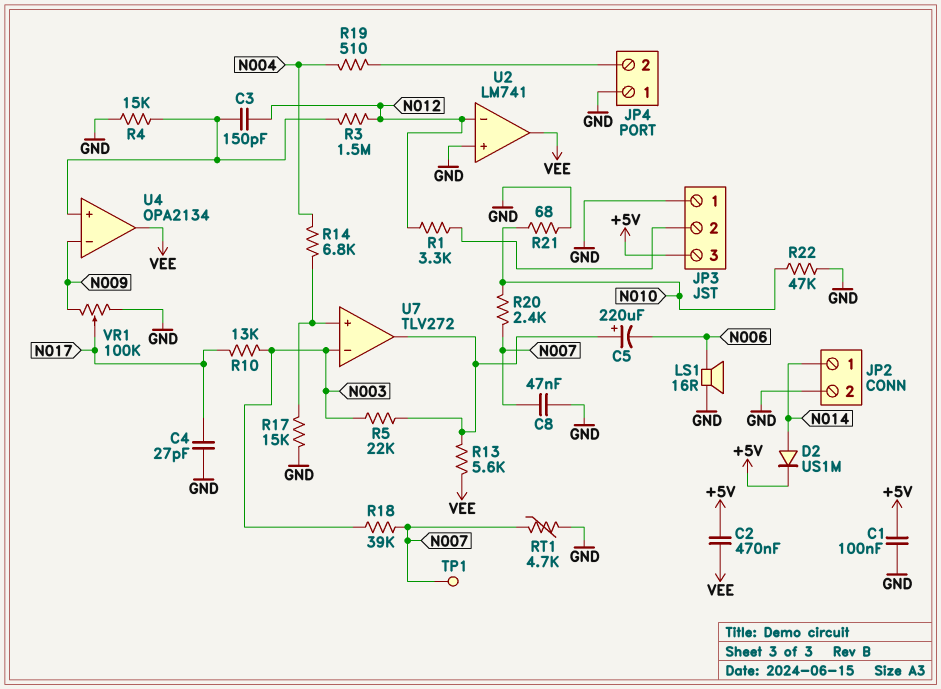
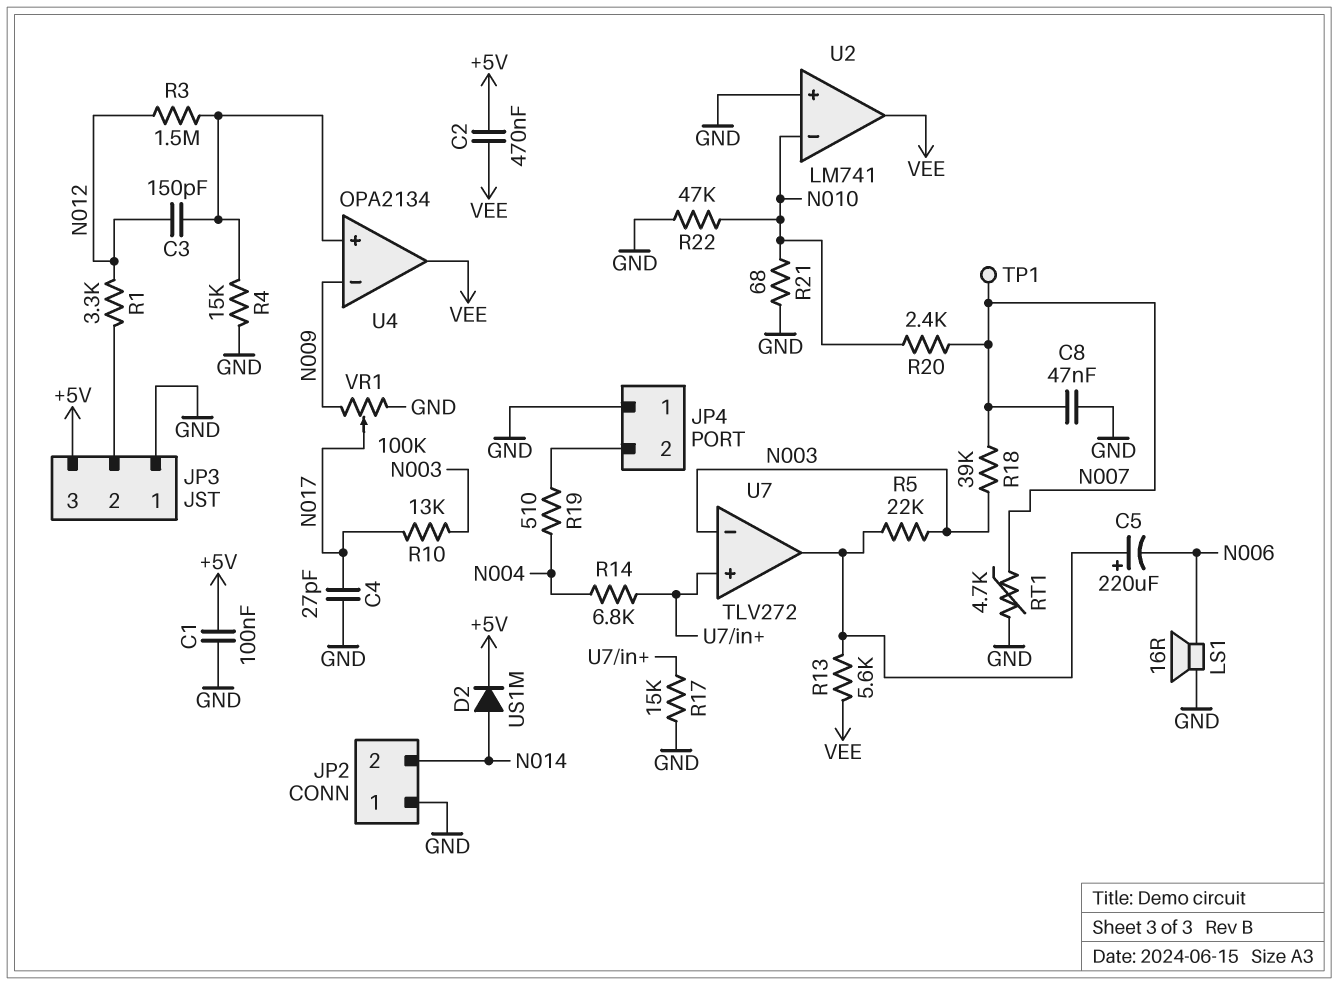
JP2 pin 1: N014 -> GND
JP2 pin 2: GND -> N014
U2 pin in-: N012 -> N010

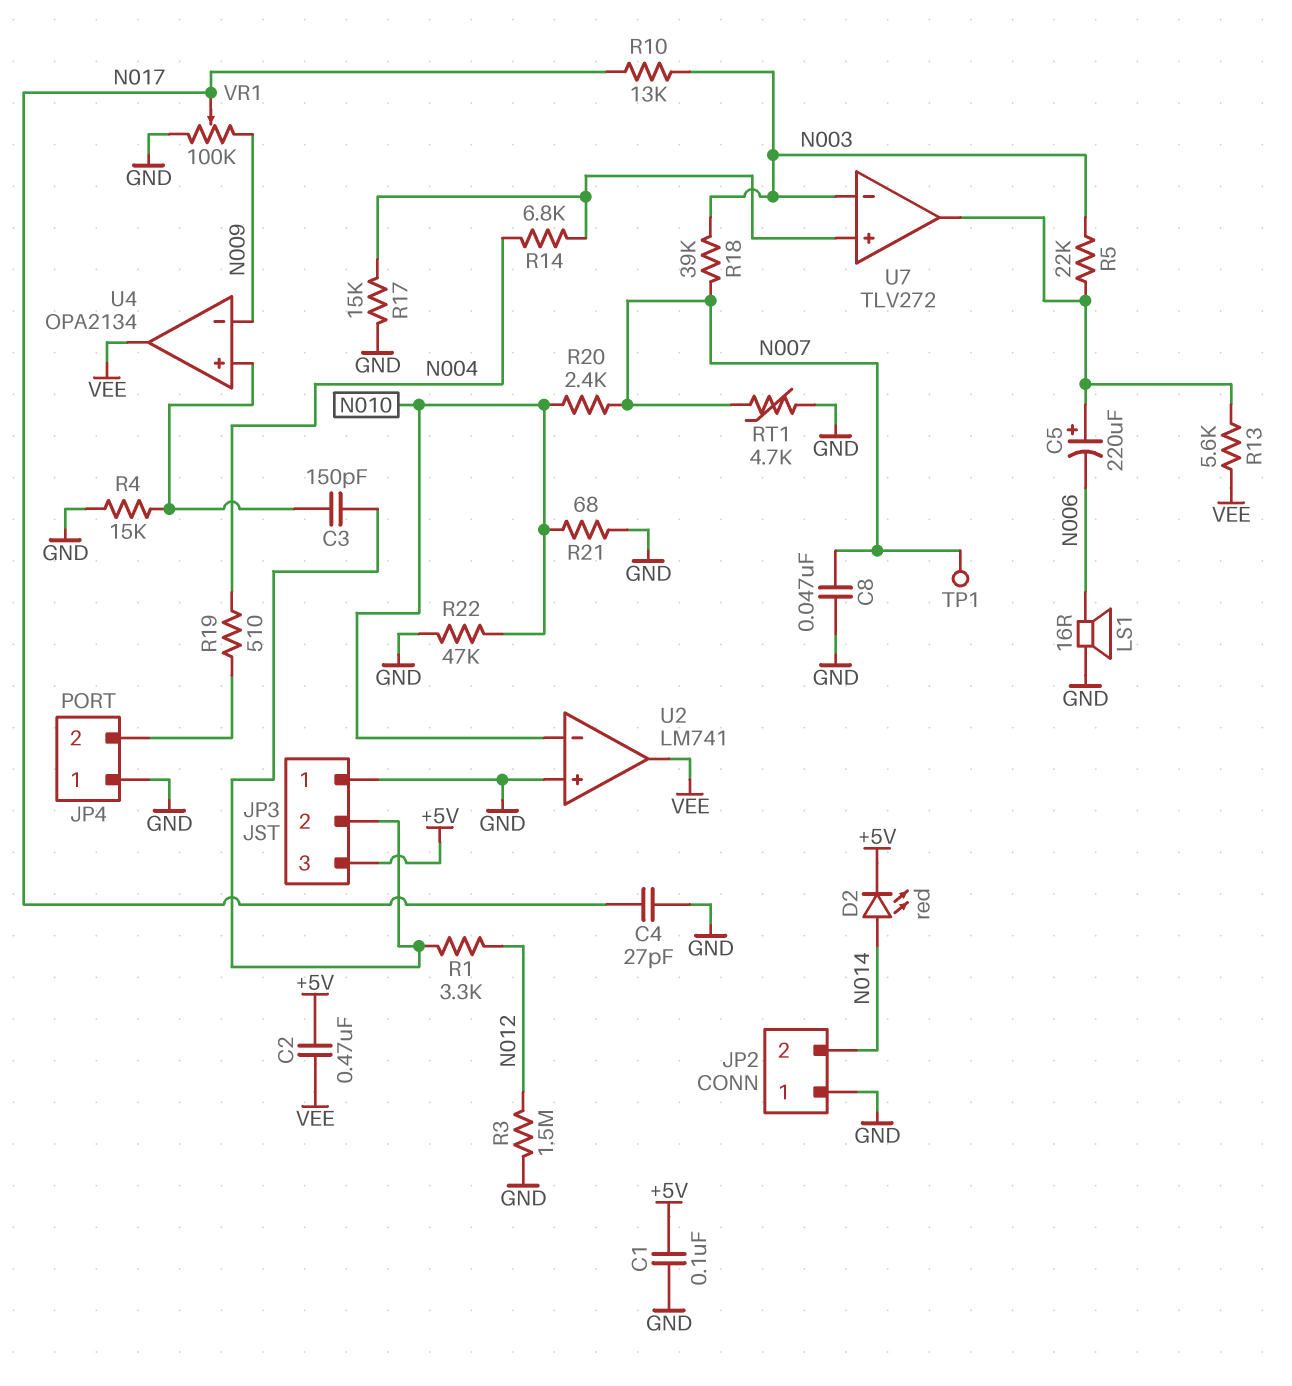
C3: 150pF (N012, U4/in+) -> 150pF (JP3/2, U4/in+)
D2: diode US1M (A N014, K +5V) -> LED red (A N014, K +5V)
R3: 1.5M (N012, U4/in+) -> 1.5M (GND, N012)

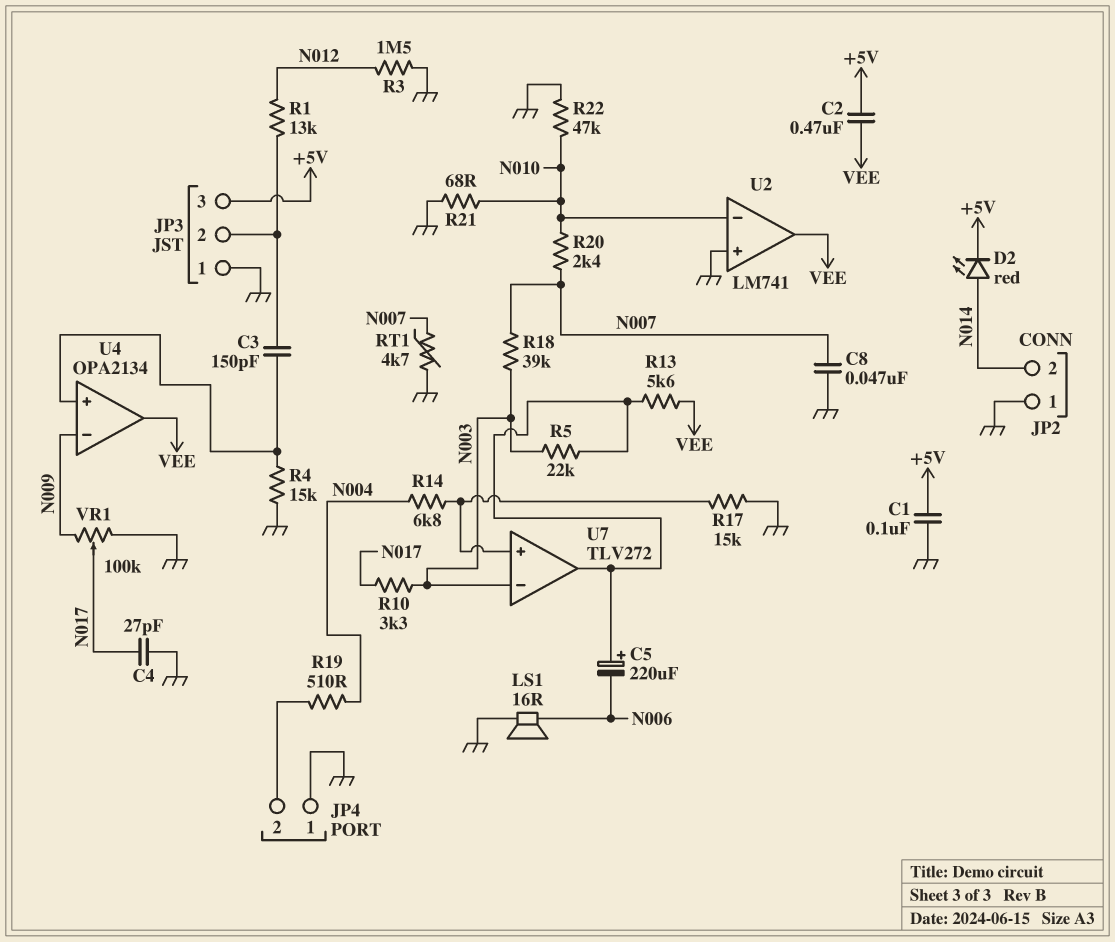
R1: 3.3k (JP3/2, N012) -> 13k (JP3/2, N012)
R10: 13k (N003, N017) -> 3.3k (N003, N017)
TP1: test point (N007) -> none

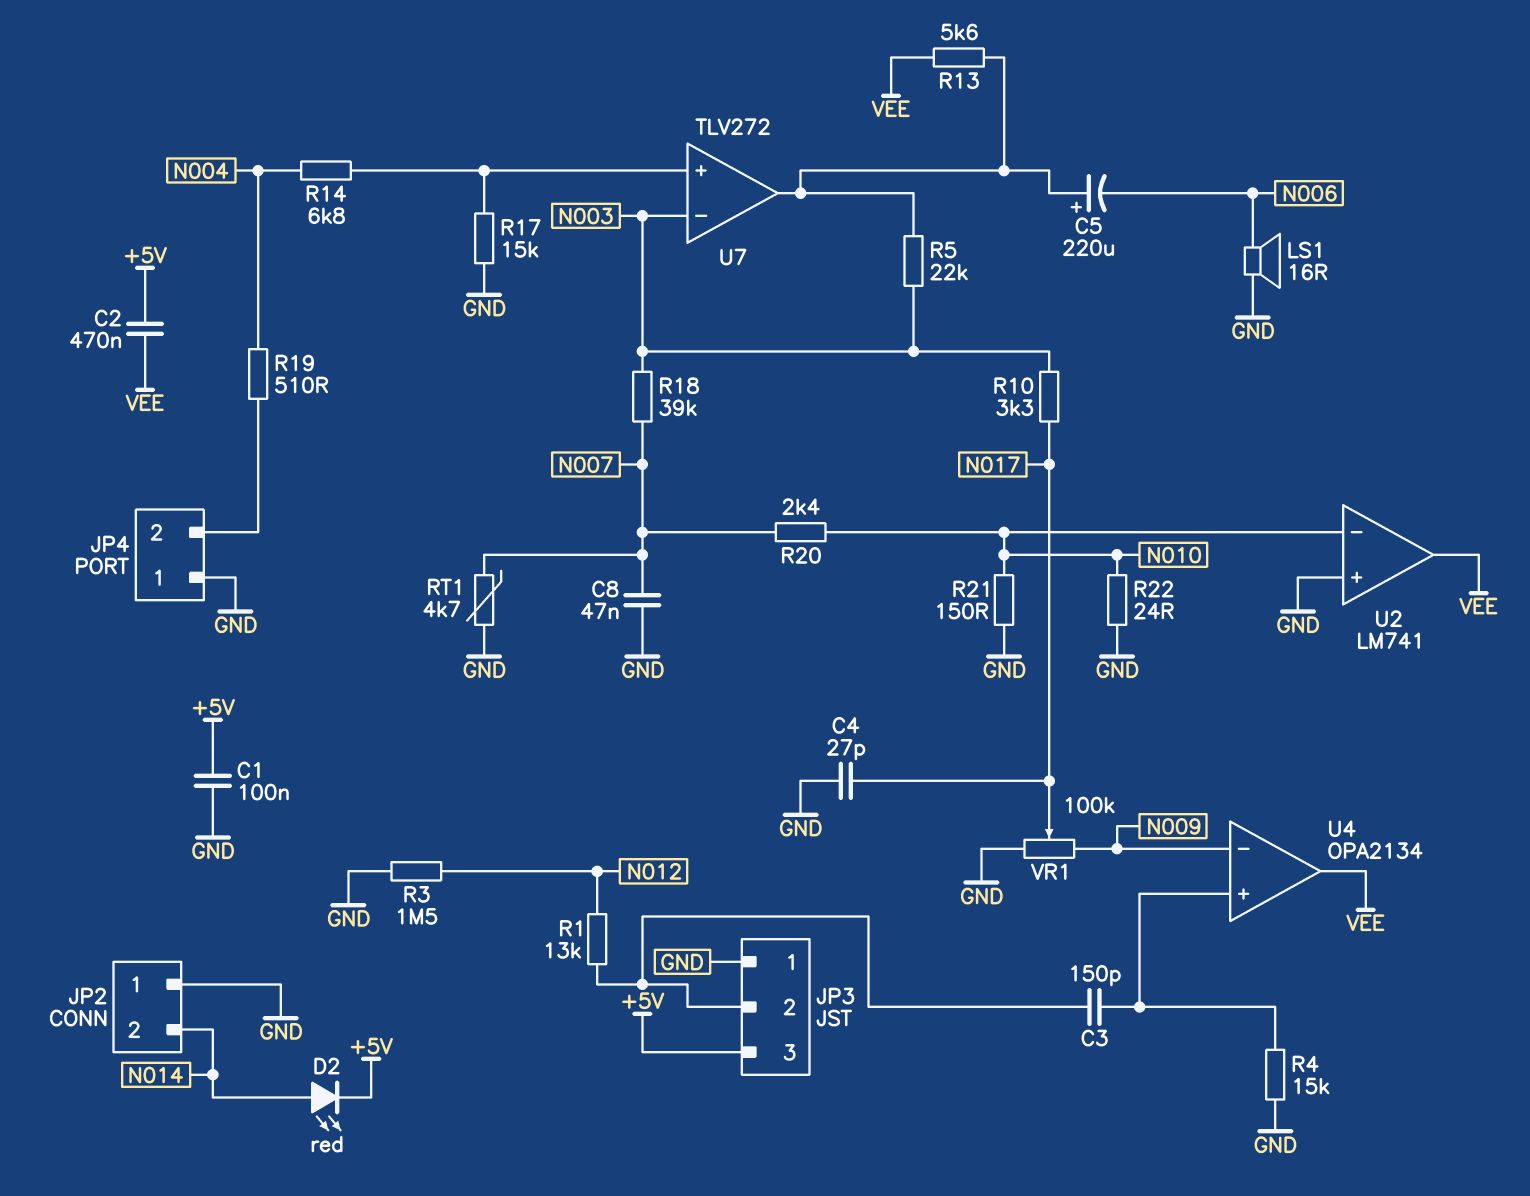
R21: 68 (GND, N010) -> 150 (GND, N010)
R22: 47k (GND, N010) -> 24 (GND, N010)

